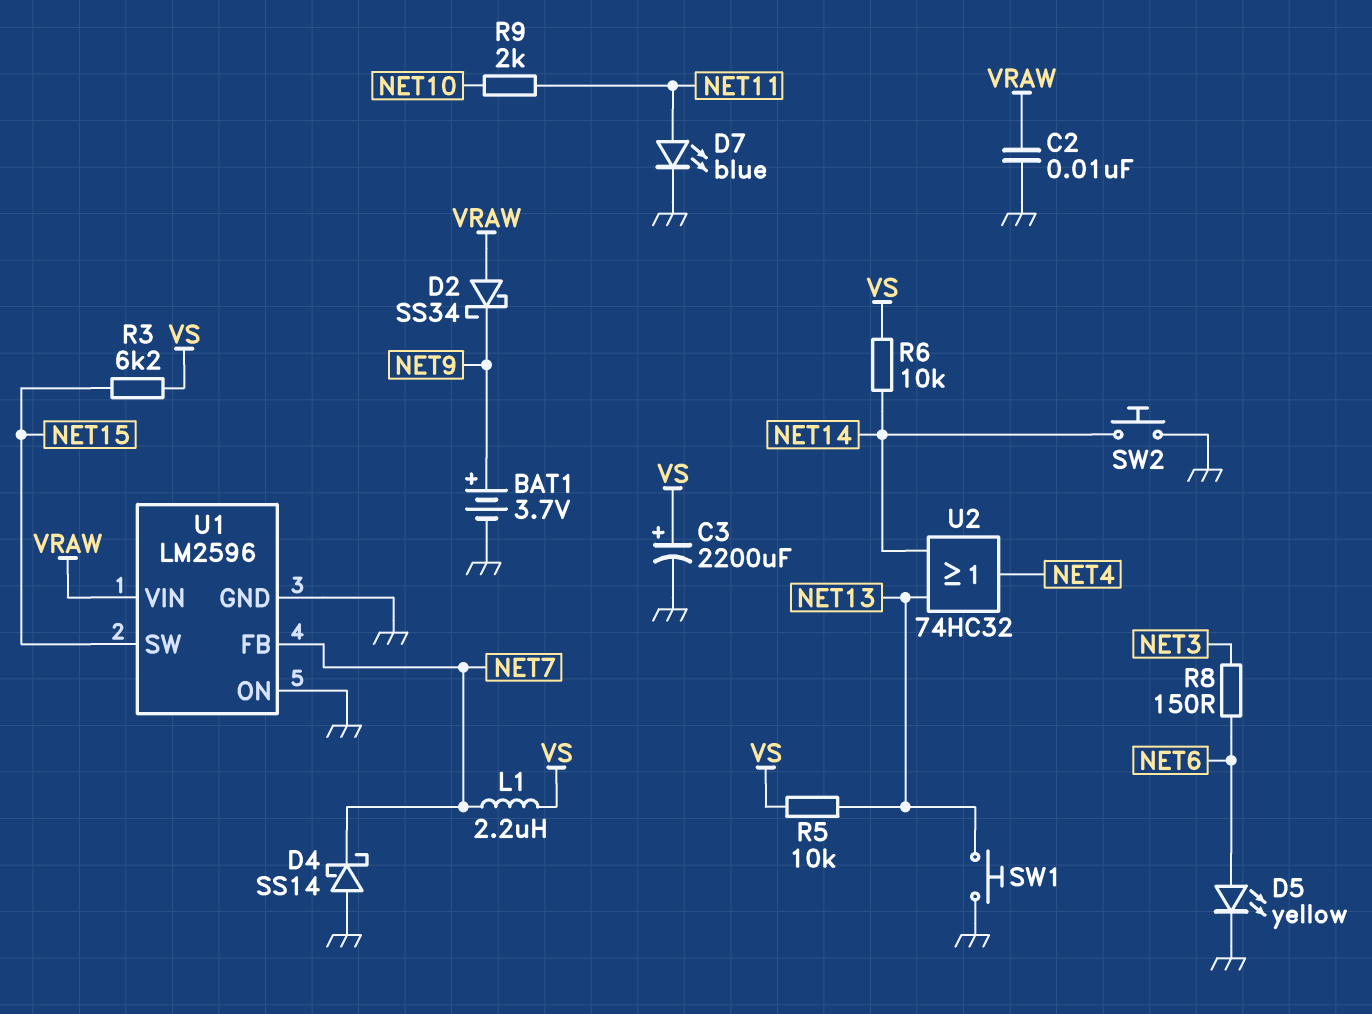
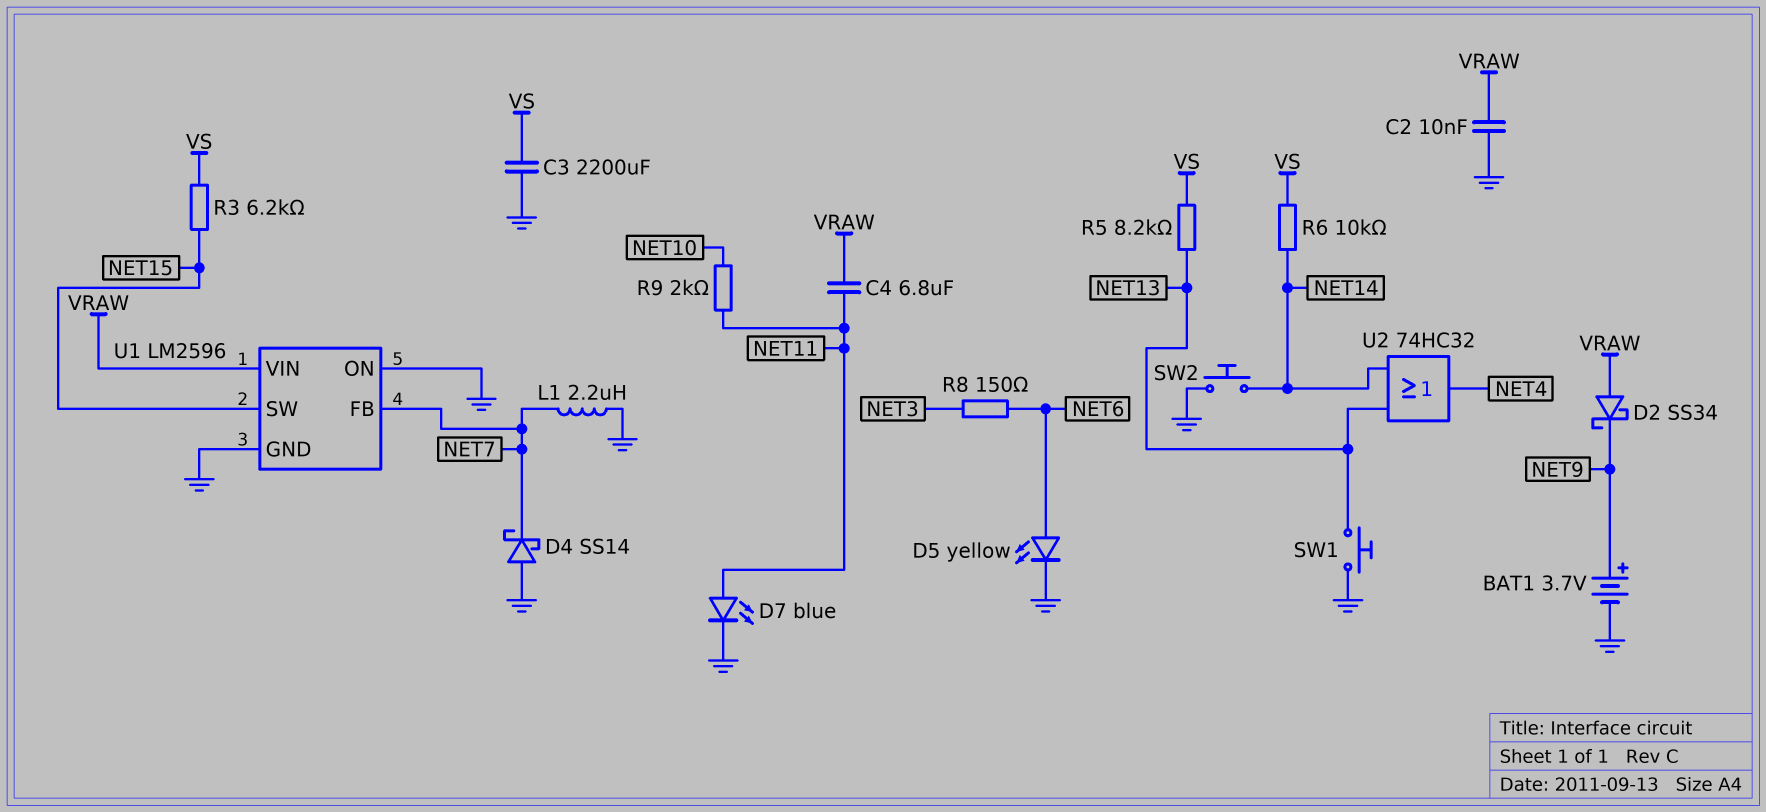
C3: 2200uF (plus VS, minus GND) -> 2200uF (GND, VS)
C4: none -> 6.8uF (NET11, VRAW)
L1: 2.2uH (NET7, VS) -> 2.2uH (GND, NET7)
R5: 10k (NET13, VS) -> 8.2k (NET13, VS)

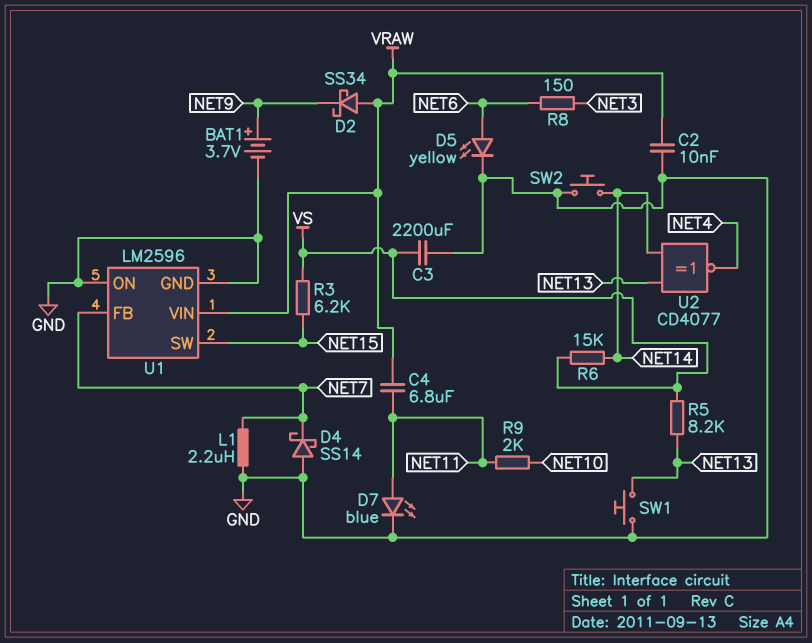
R6: 10k (NET14, VS) -> 15k (NET14, VS)
U2: OR 74HC32 (in NET13, in NET14, out NET4) -> XNOR CD4077 (in NET13, in NET14, out NET4)

